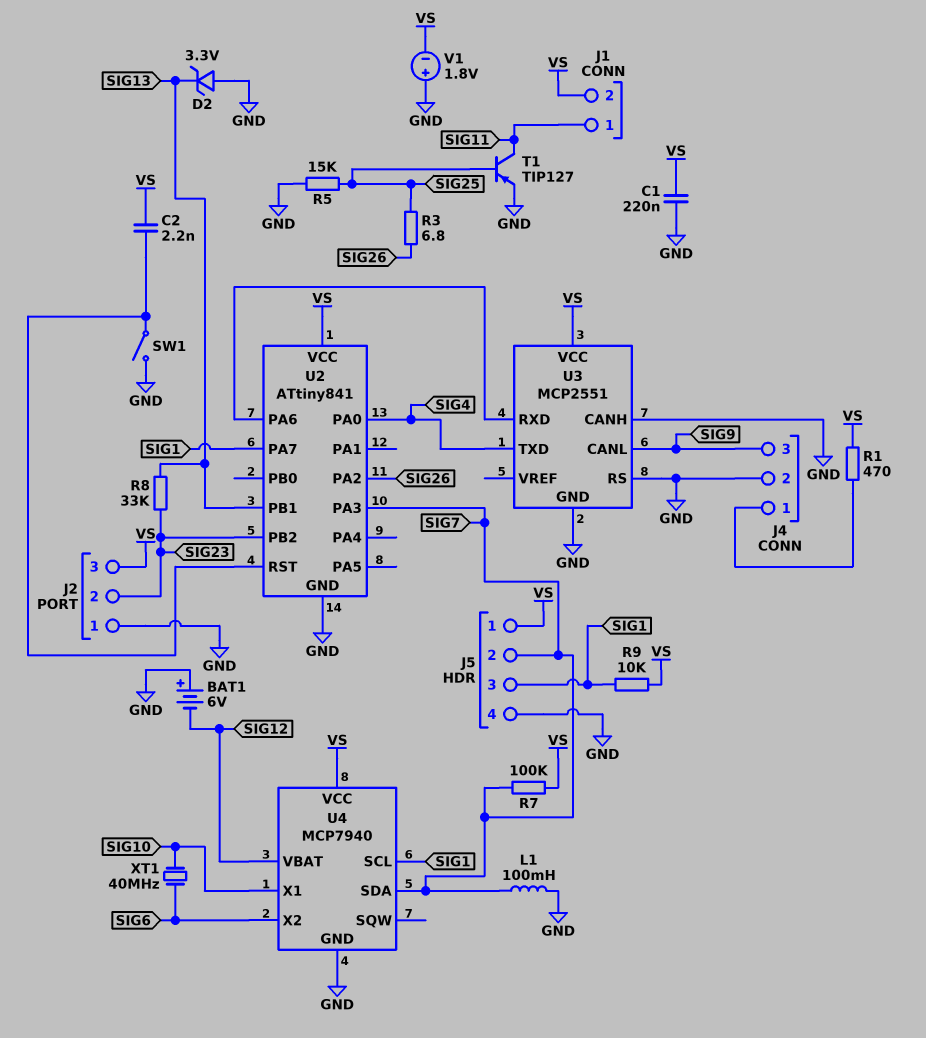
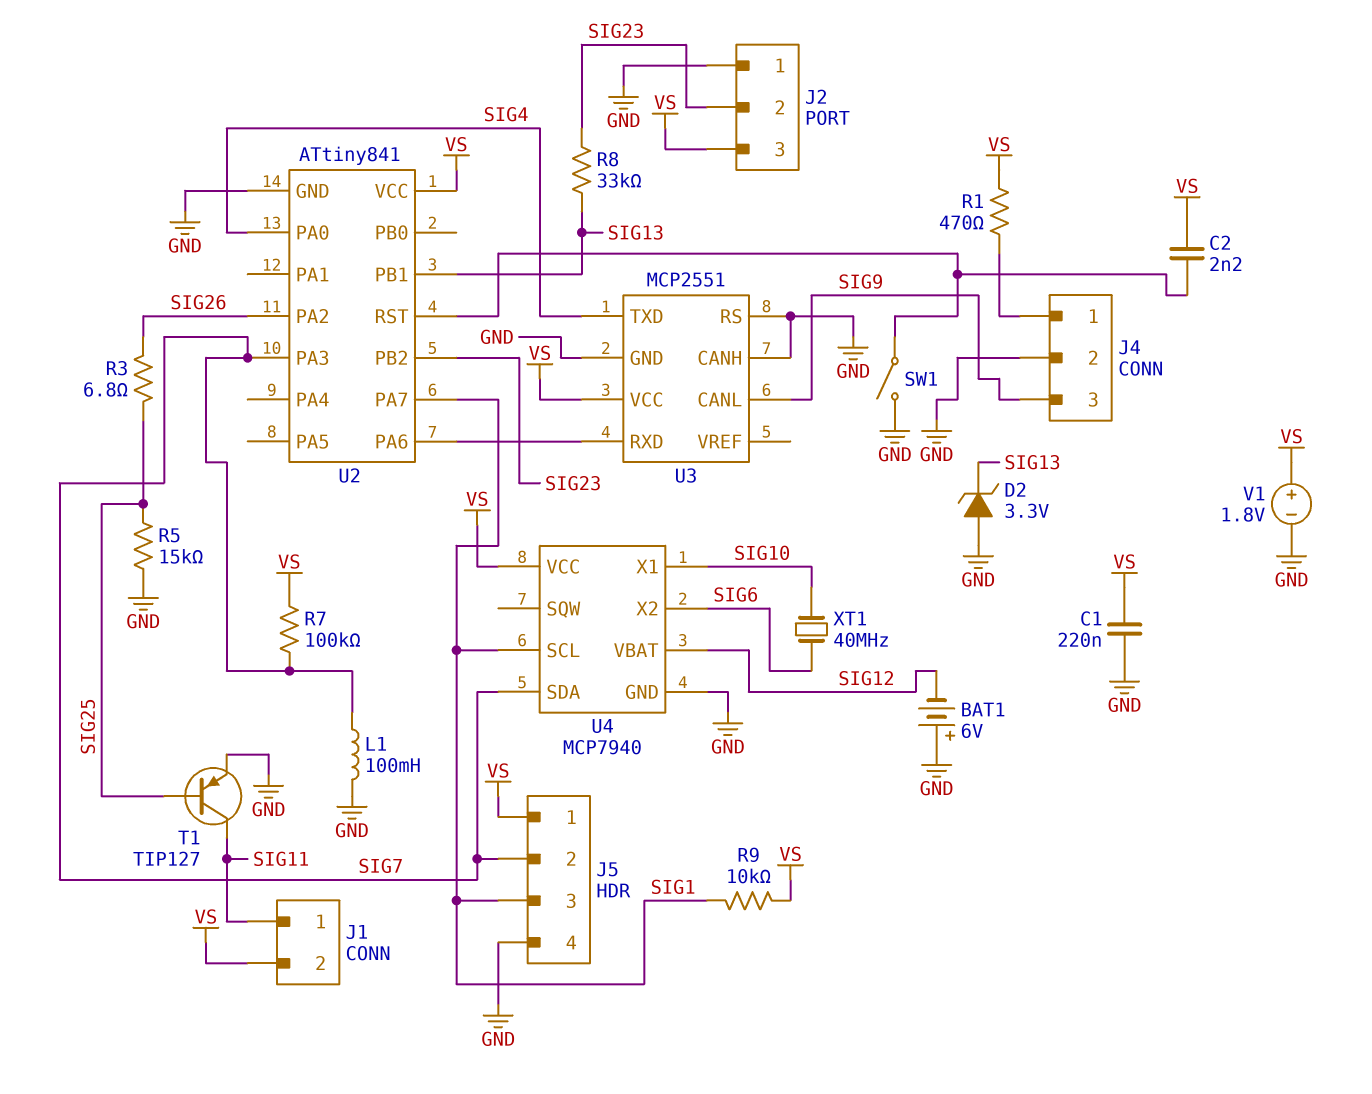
V1: 1.8V (plus GND, minus VS) -> 1.8V (plus VS, minus GND)

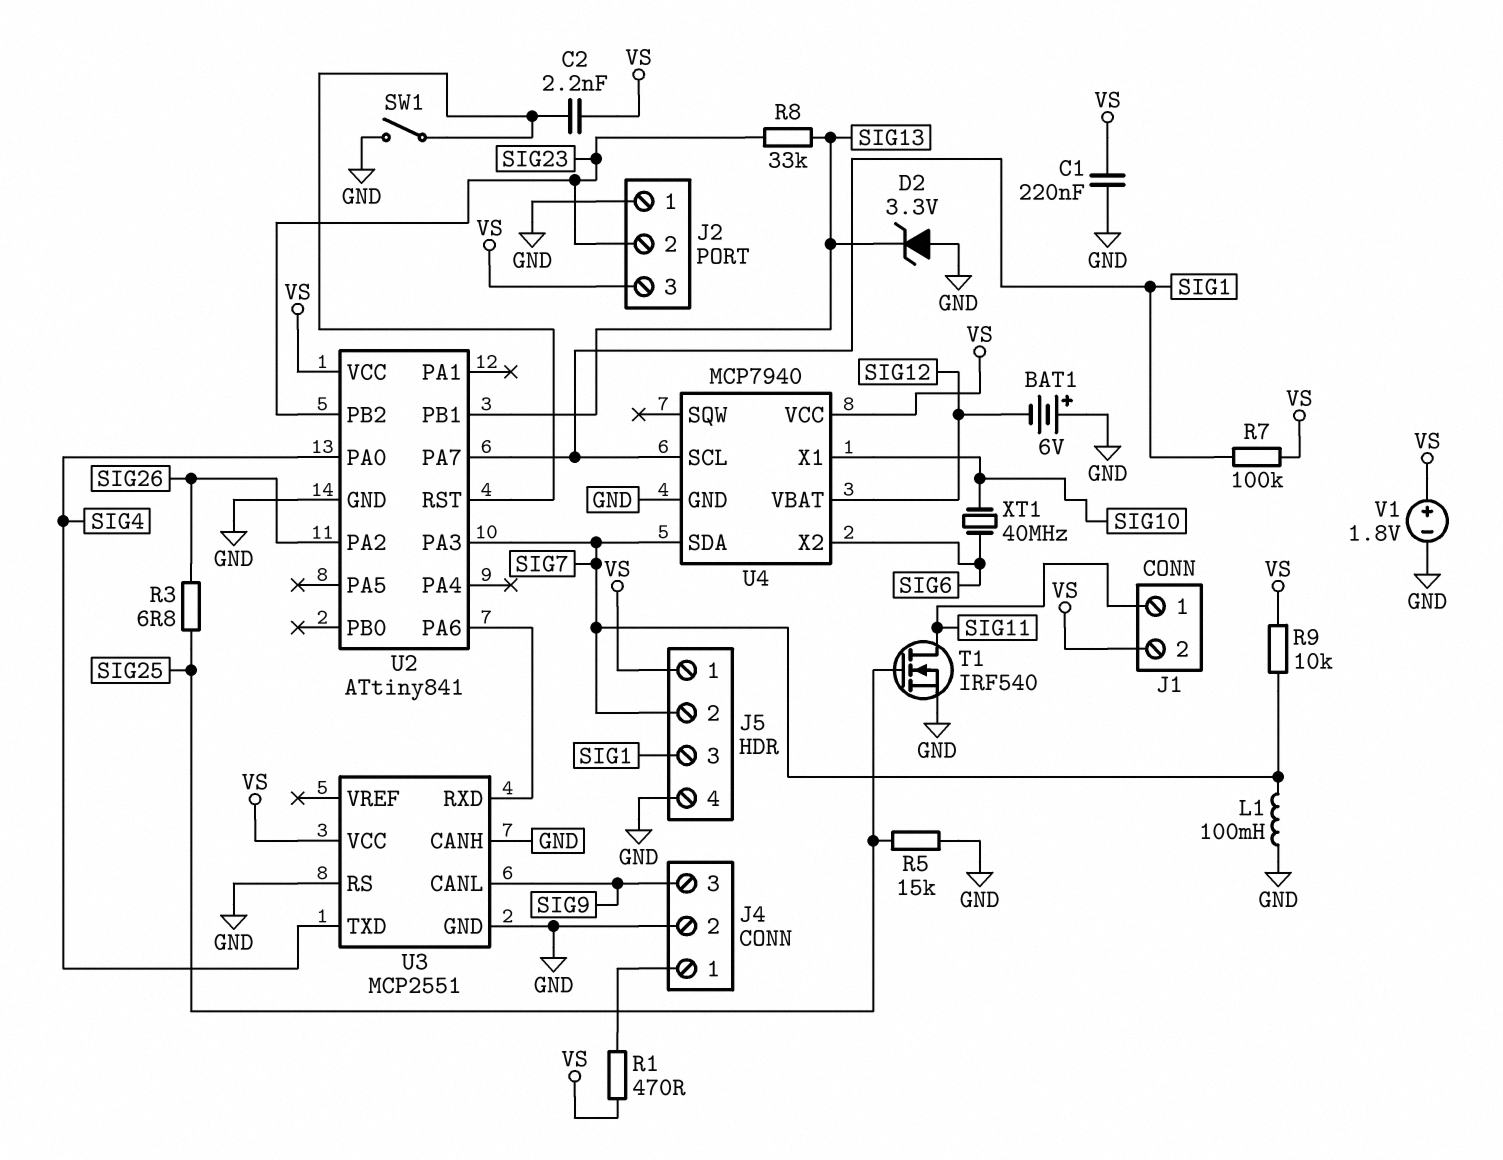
R7: 100k (SIG7, VS) -> 100k (SIG1, VS)
R9: 10k (SIG1, VS) -> 10k (SIG7, VS)
T1: PNP TIP127 (B SIG25, C SIG11, E GND) -> NMOS IRF540 (G SIG25, D SIG11, S GND)

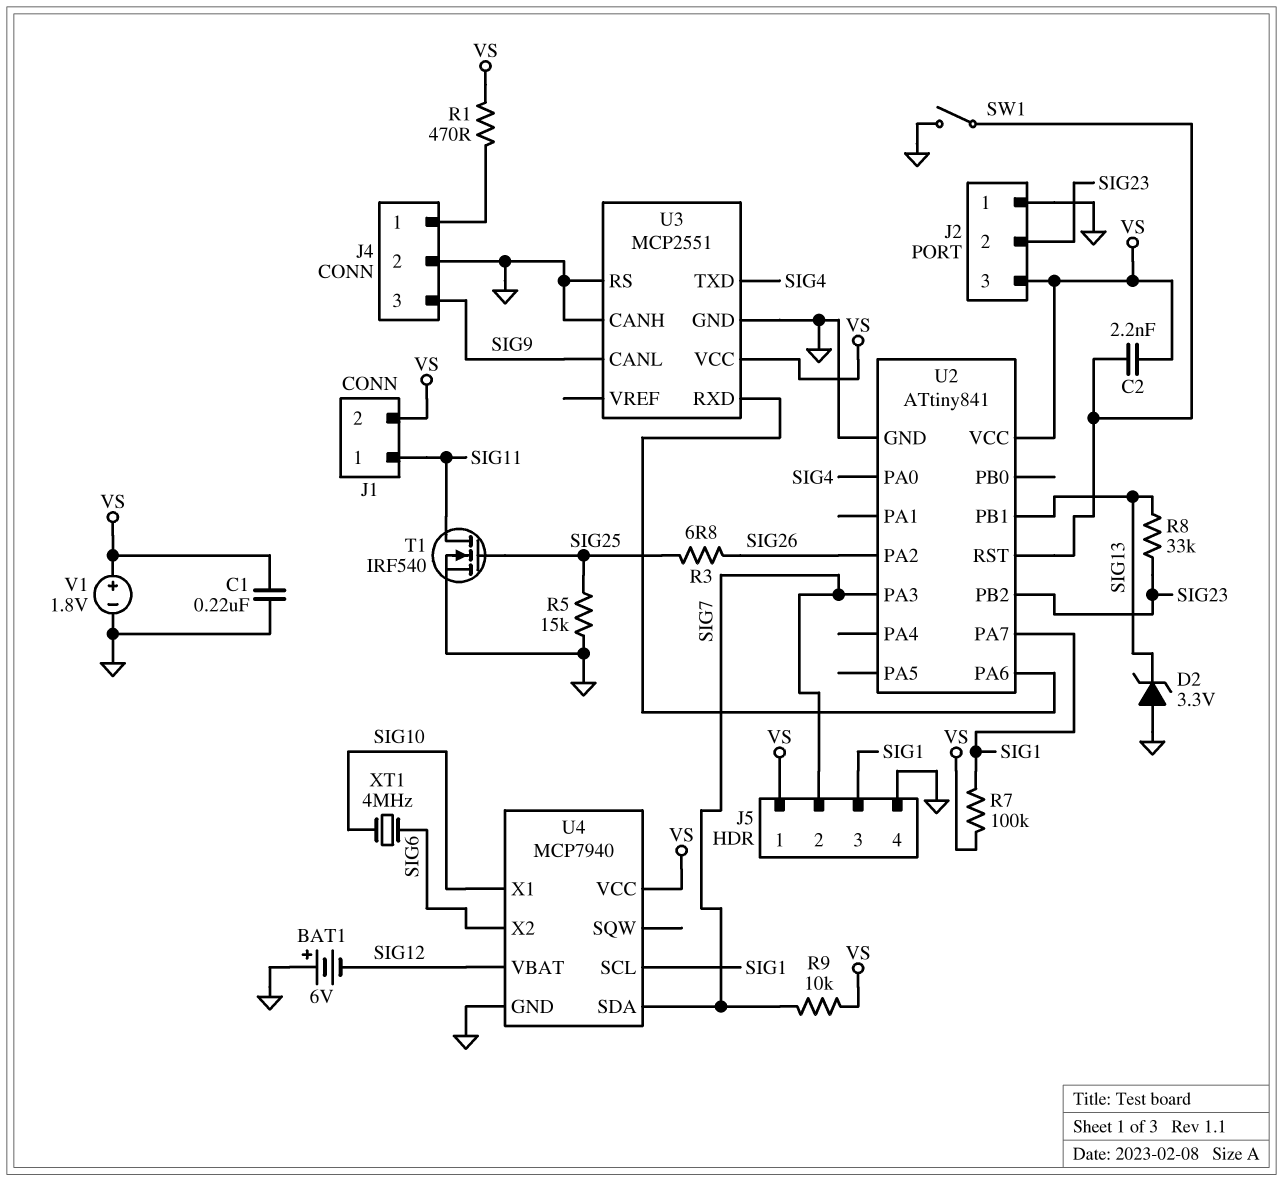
L1: 100mH (GND, SIG7) -> none
XT1: 40MHz (SIG6, SIG10) -> 4MHz (SIG6, SIG10)

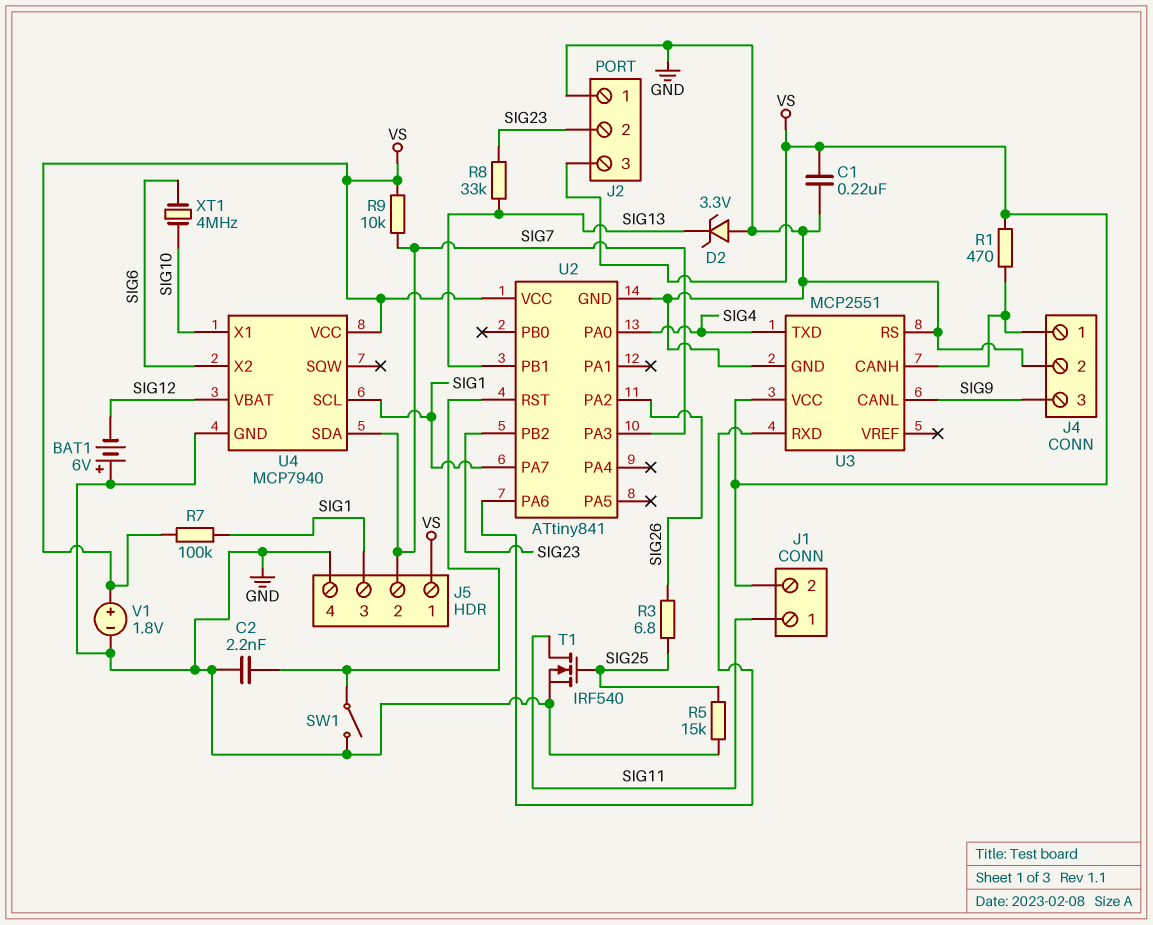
C2: 2.2nF (U2/RST, VS) -> 2.2nF (GND, U2/RST)
U3 pin CANH: GND -> J4/1

